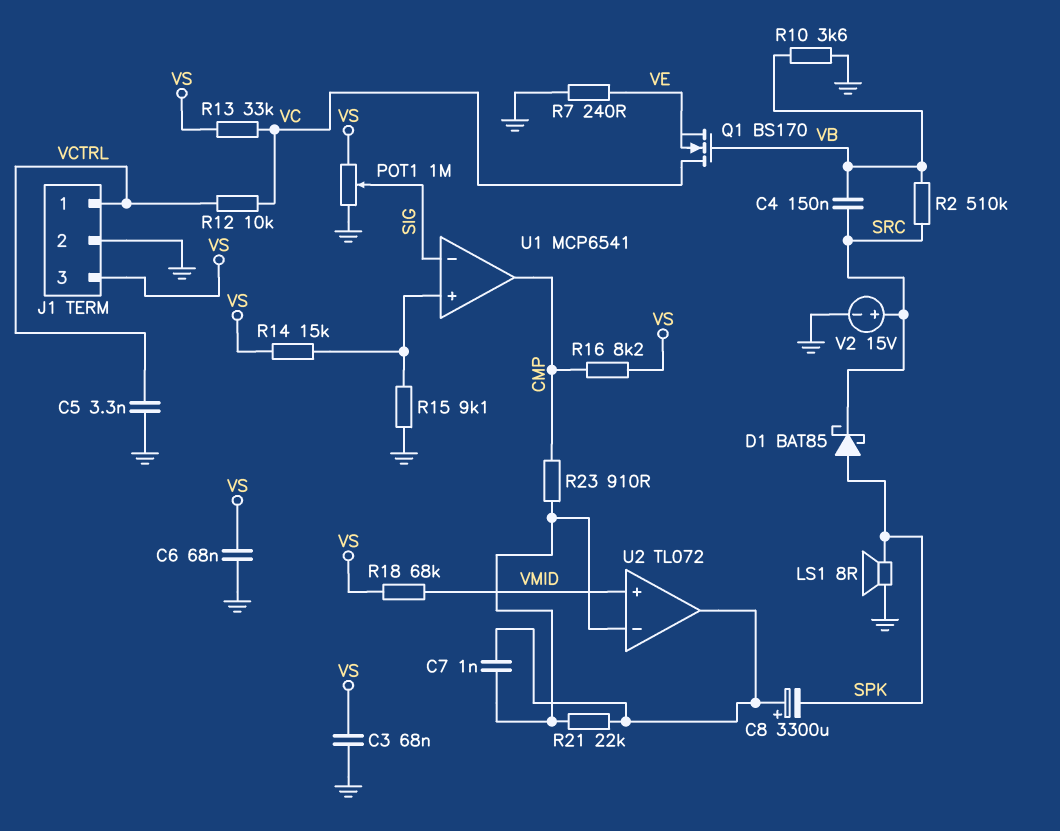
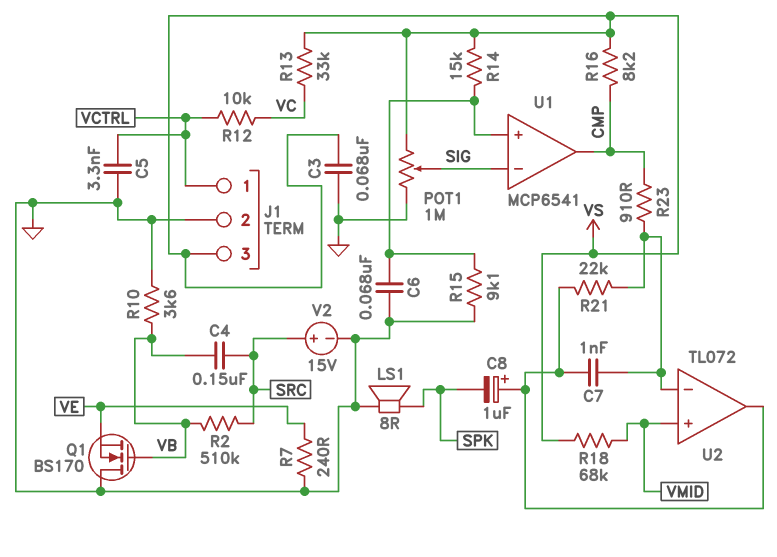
C6: 68nF (GND, VS) -> 68nF (GND, U1/in+)
C8: 3300uF (plus U2/out, minus SPK) -> 1uF (plus U2/out, minus SPK)
D1: schottky BAT85 (A SPK, K SRC) -> none
Q1: NMOS BS170 (G VB, D VC, S VE) -> NMOS BS170 (G VB, D GND, S VE)

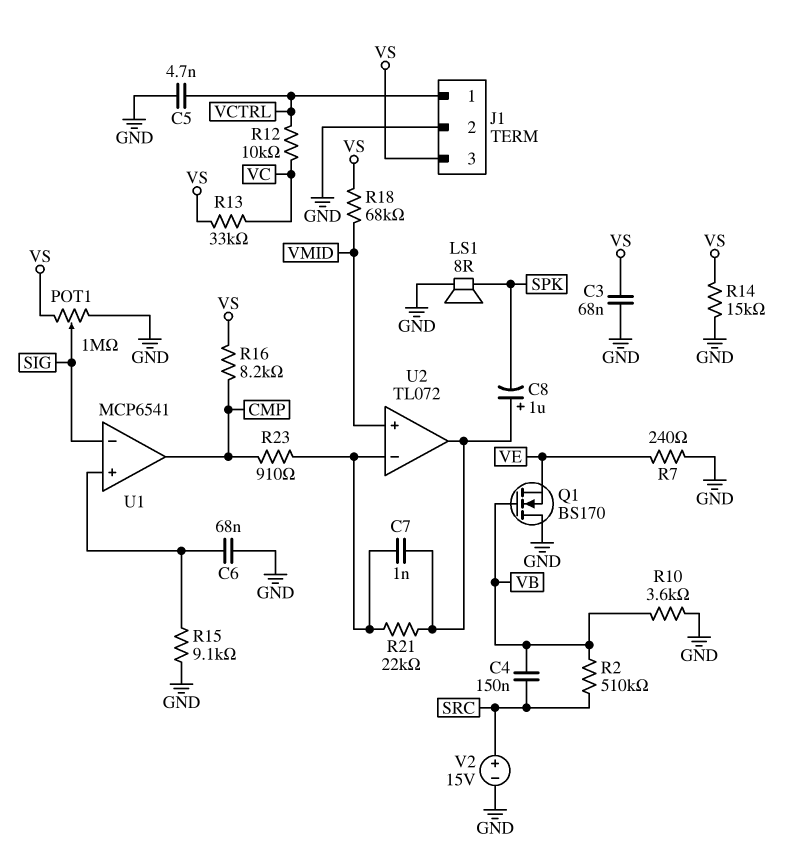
C5: 3.3nF (GND, VCTRL) -> 4.7nF (GND, VCTRL)
R14: 15k (U1/in+, VS) -> 15k (GND, VS)

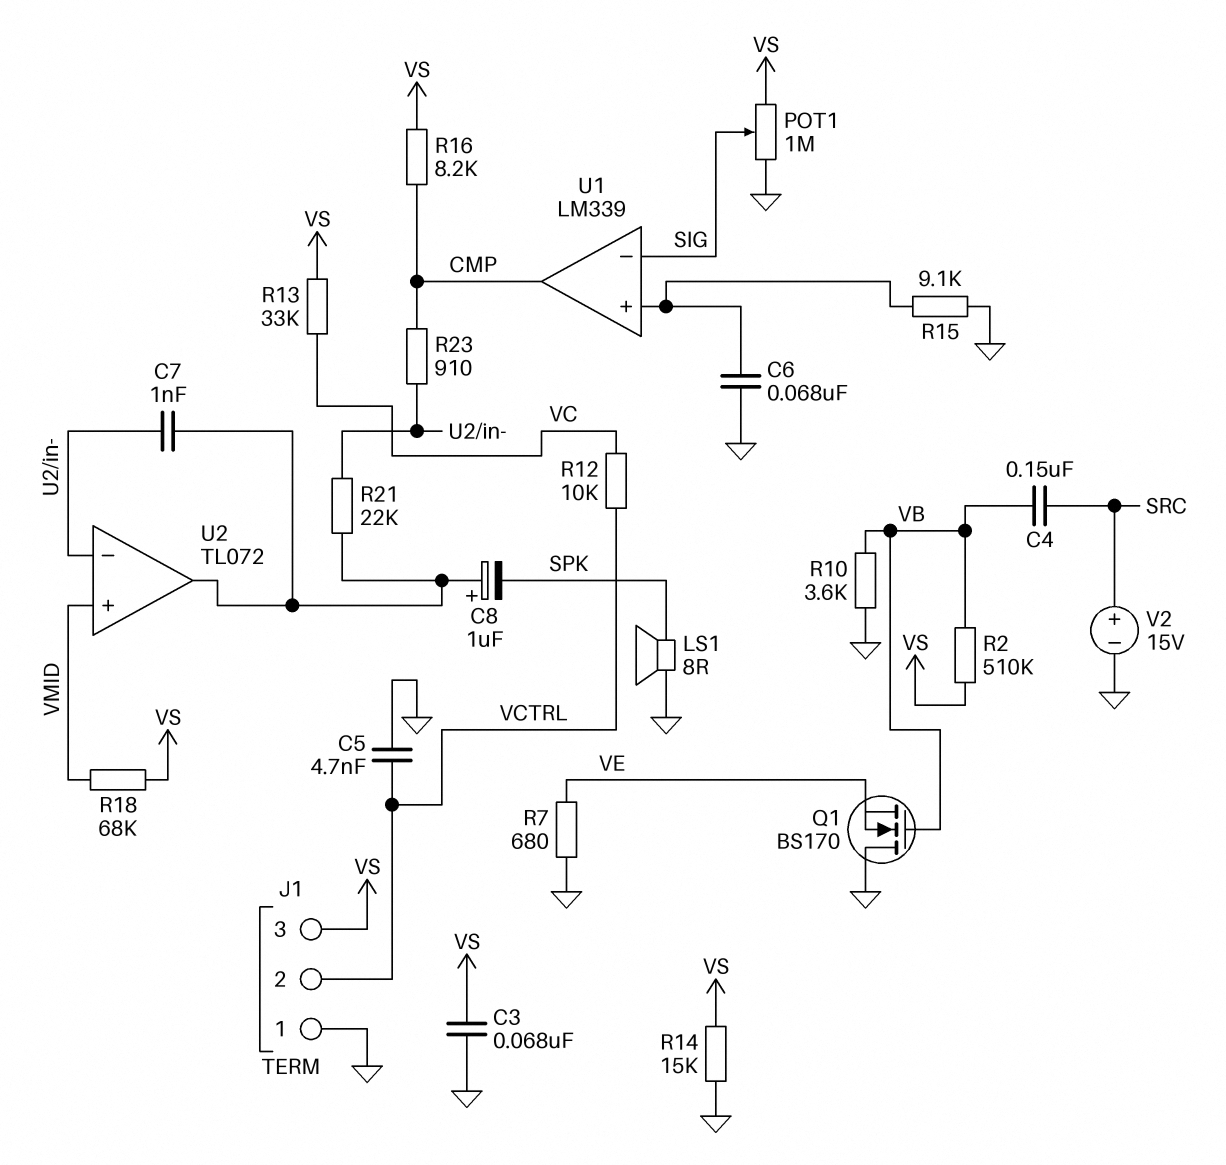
J1 pin 1: VCTRL -> GND
J1 pin 2: GND -> VCTRL
R2: 510k (SRC, VB) -> 510k (VB, VS)
R7: 240 (GND, VE) -> 680 (GND, VE)
U1: MCP6541 -> LM339

